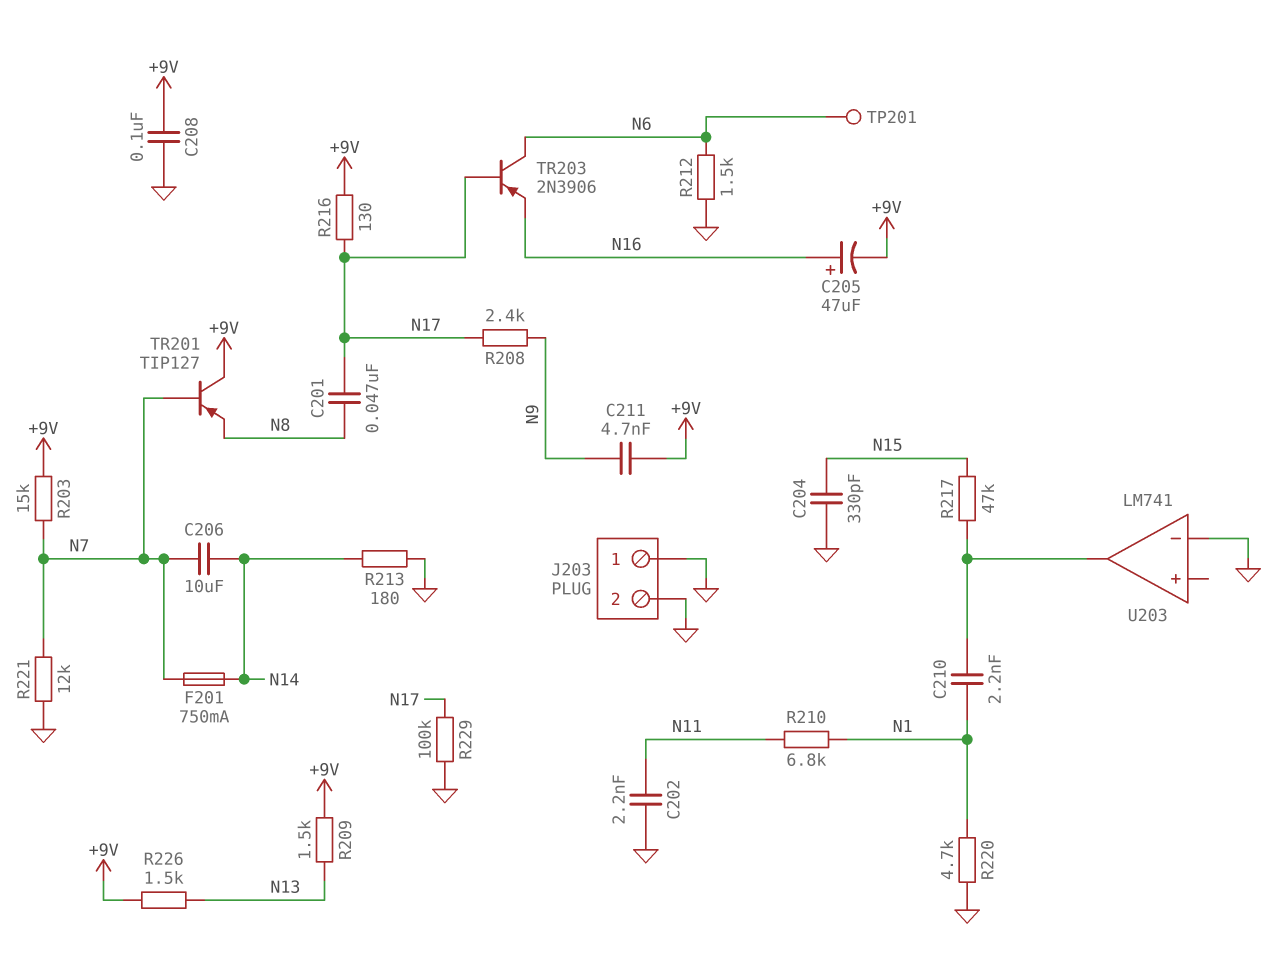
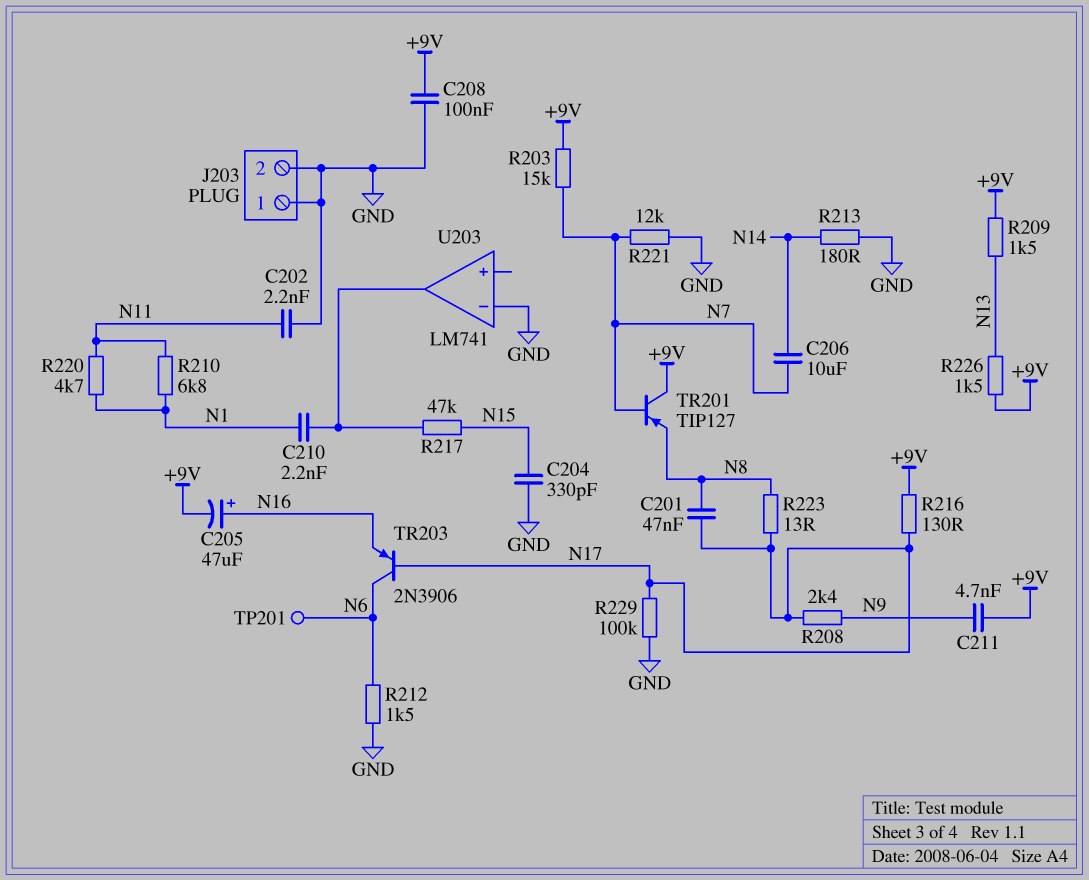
F201: 750mA (N7, N14) -> none
R220: 4.7k (GND, N1) -> 4.7k (N1, N11)
R223: none -> 13 (N8, N17)

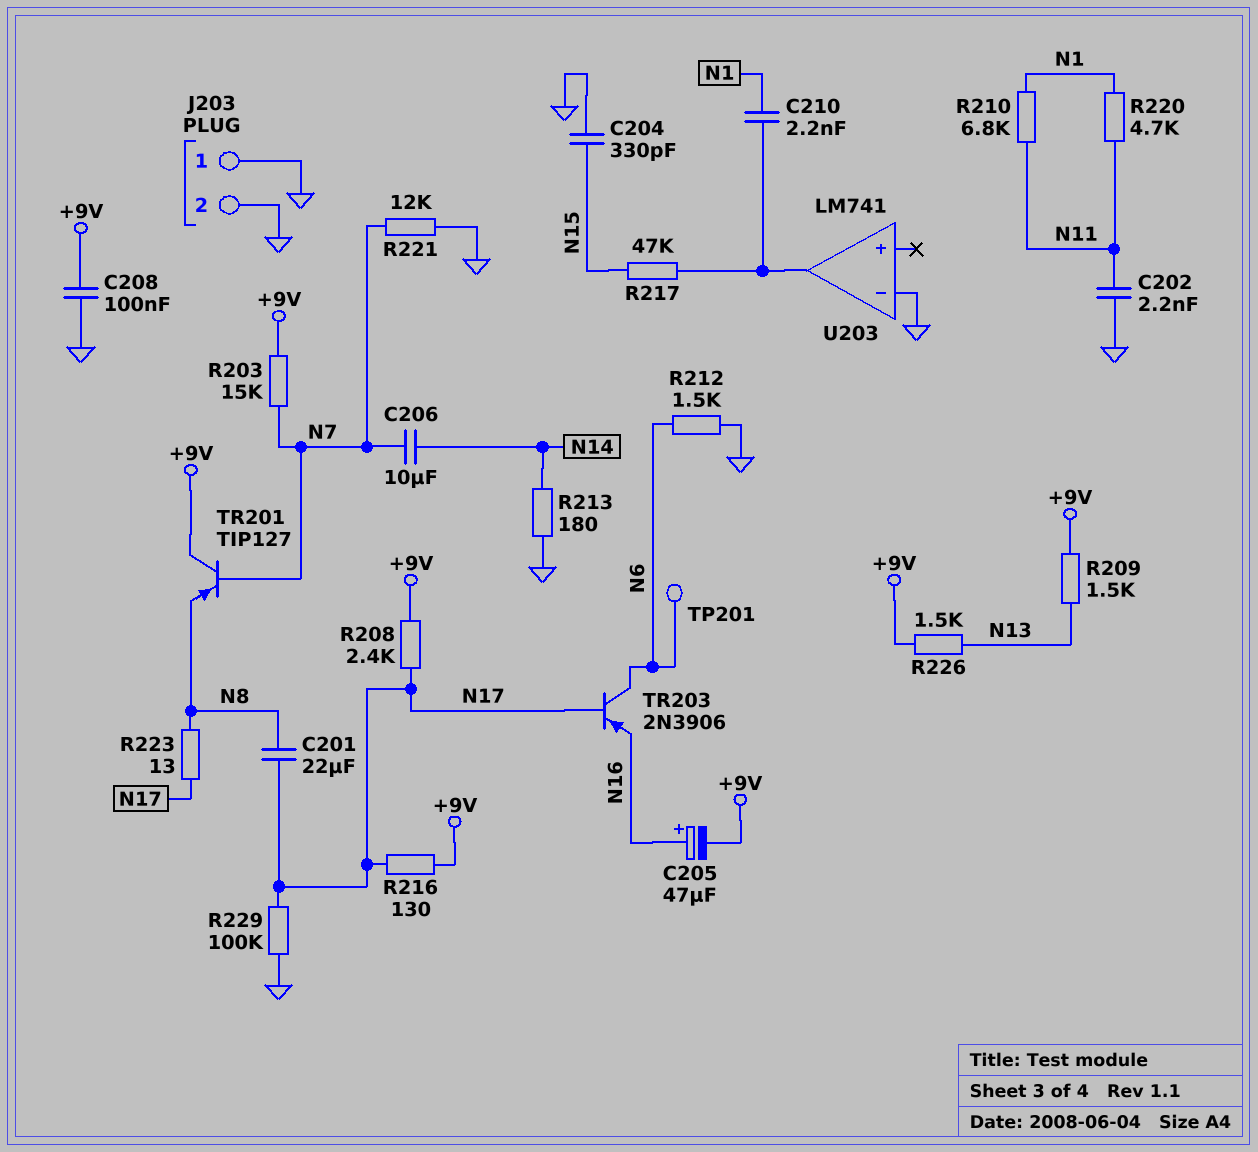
C201: 47nF (N8, N17) -> 22uF (N8, N17)
C211: 4.7nF (+9V, N9) -> none
R208: 2.4k (N9, N17) -> 2.4k (+9V, N17)

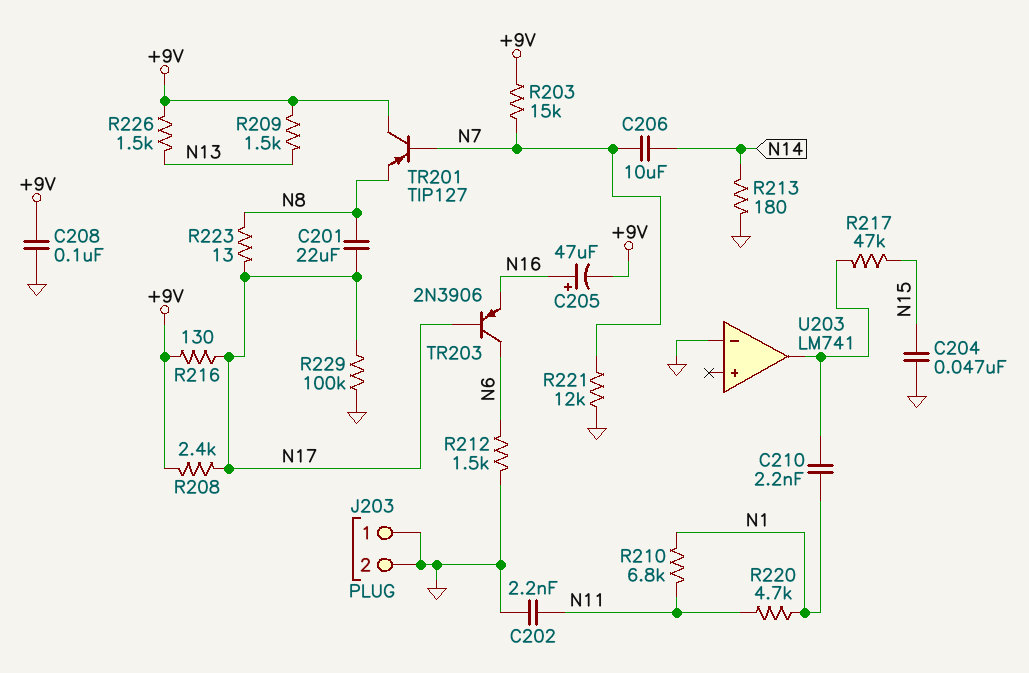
C204: 330pF (GND, N15) -> 47nF (GND, N15)
TP201: test point (N6) -> none

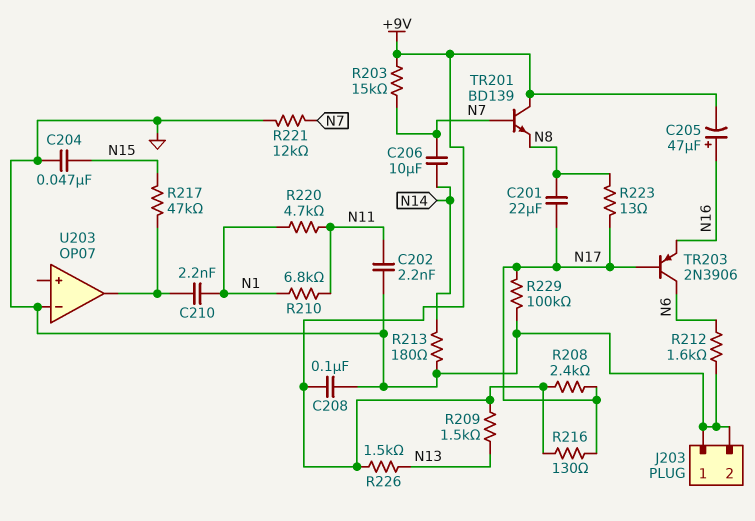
R212: 1.5k (GND, N6) -> 1.6k (GND, N6)
TR201: PNP TIP127 (B N7, C +9V, E N8) -> NPN BD139 (B N7, C +9V, E N8)
U203: LM741 -> OP07

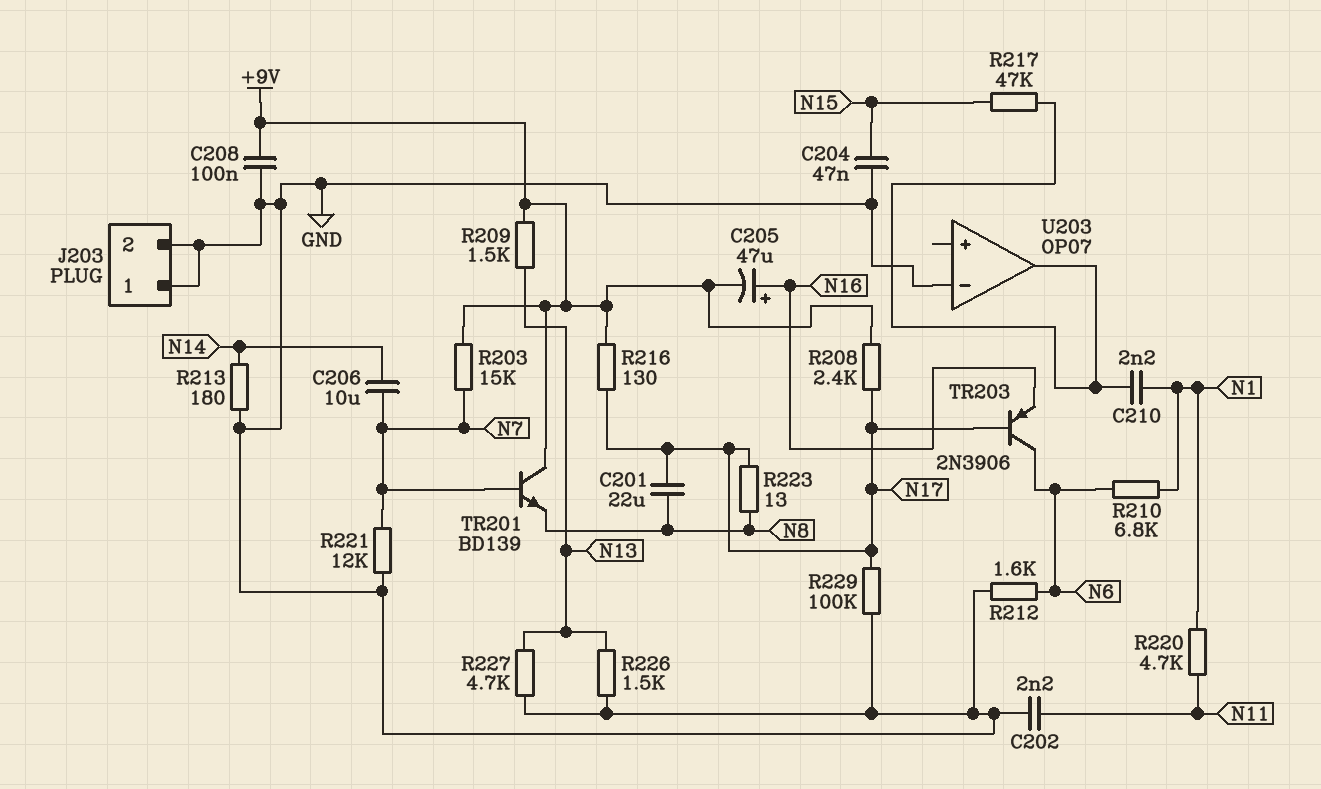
R210: 6.8k (N1, N11) -> 6.8k (N1, N6)
R226: 1.5k (+9V, N13) -> 1.5k (GND, N13)
R227: none -> 4.7k (GND, N13)

